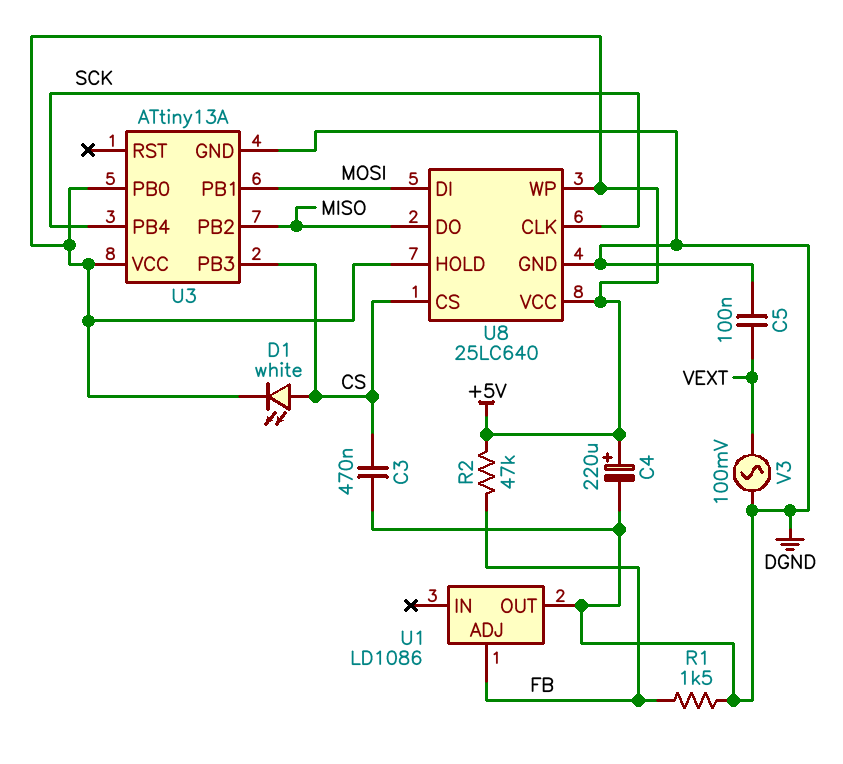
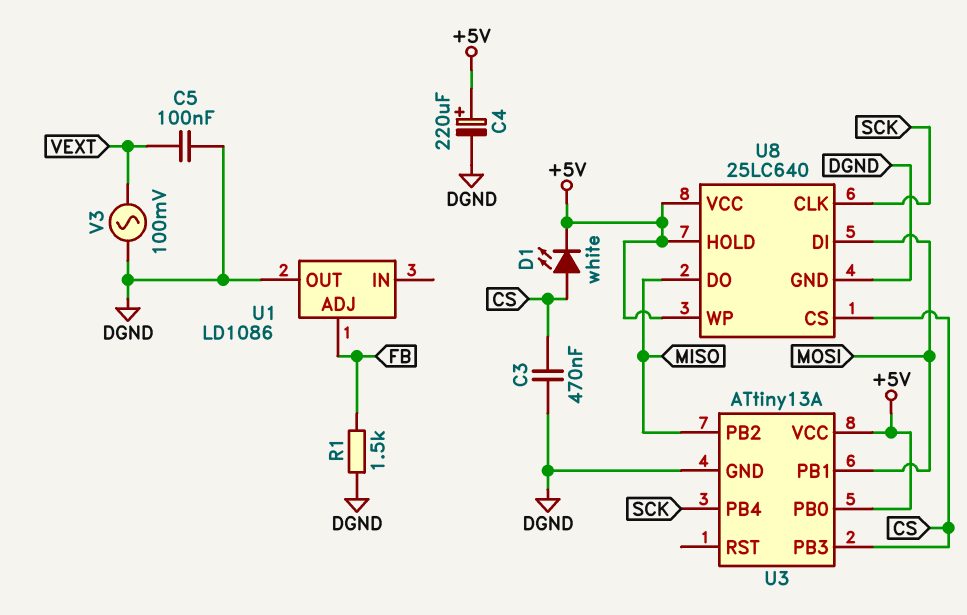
R2: 47k (+5V, FB) -> none

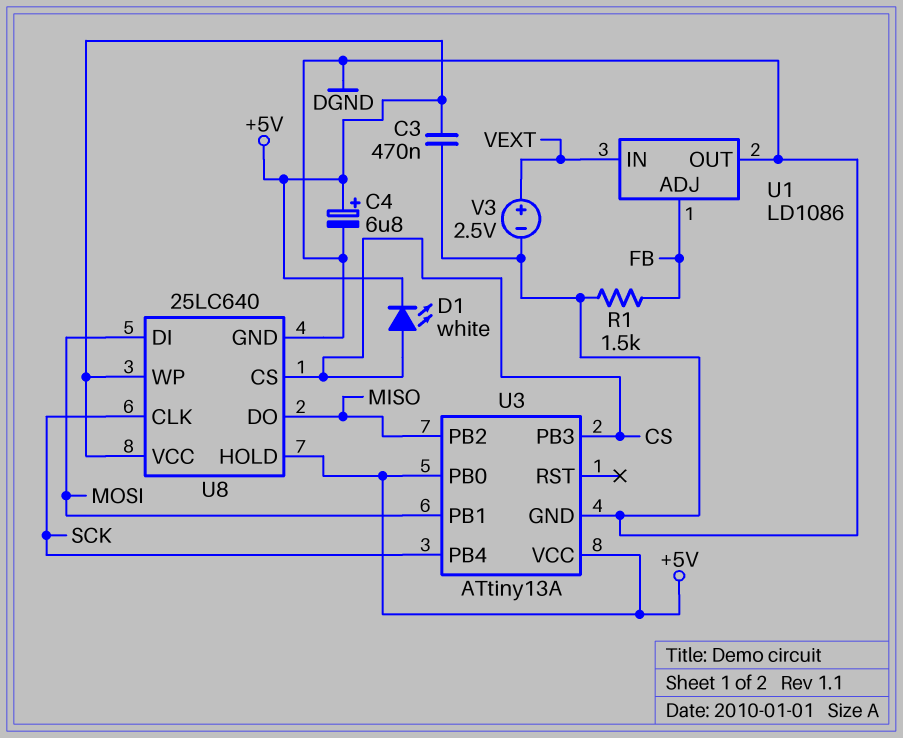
C3: 470nF (CS, DGND) -> 470nF (+5V, DGND)
C4: 220uF (plus +5V, minus DGND) -> 6.8uF (plus +5V, minus DGND)
C5: 100nF (DGND, VEXT) -> none
U1 pin IN: none -> VEXT
V3: AC 100mV (DGND, VEXT) -> 2.5V (plus VEXT, minus DGND)

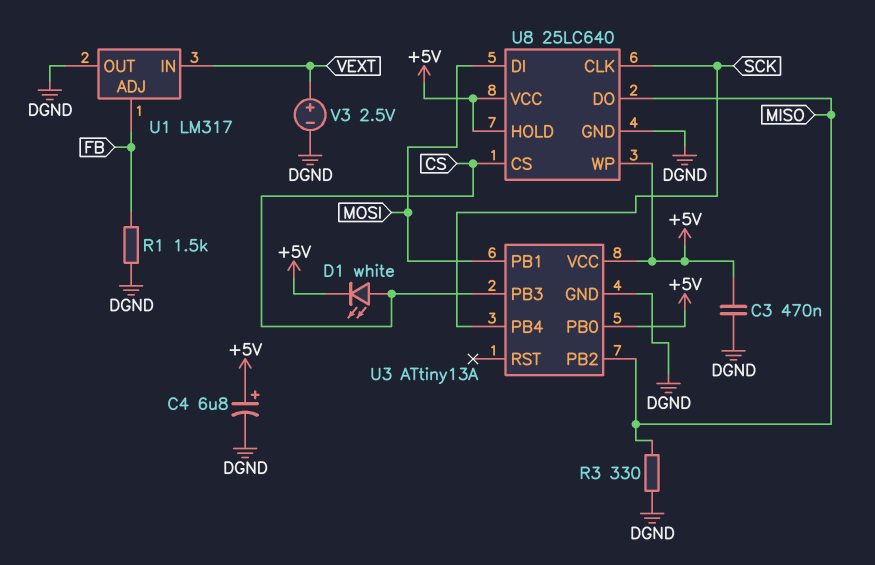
R3: none -> 330 (DGND, MISO)
U1: LD1086 -> LM317

